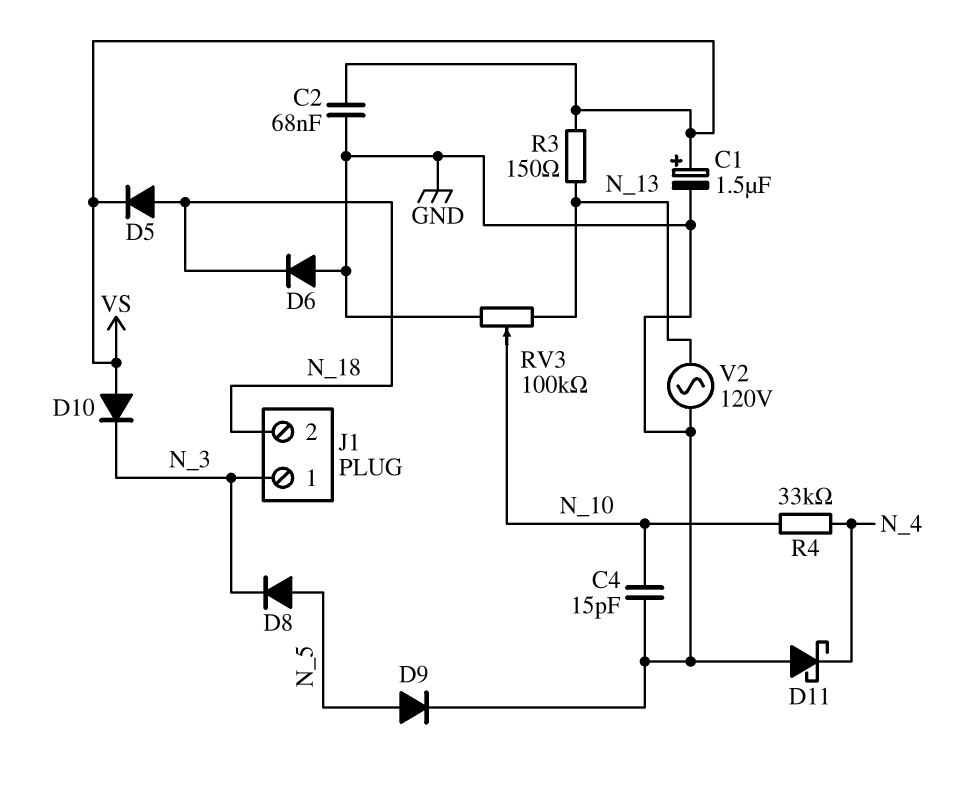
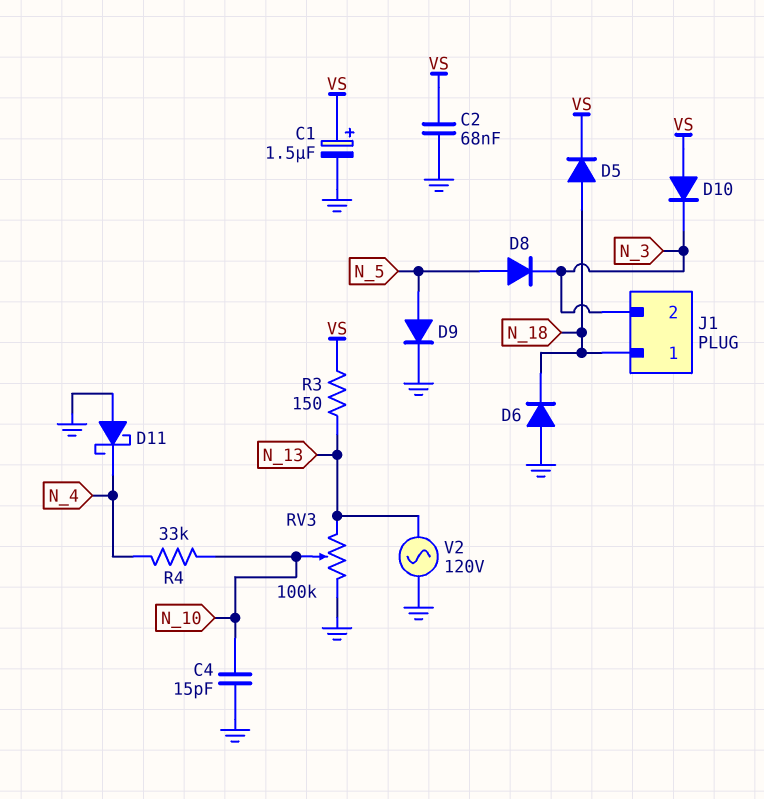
J1 pin 1: N_3 -> N_18
J1 pin 2: N_18 -> N_3

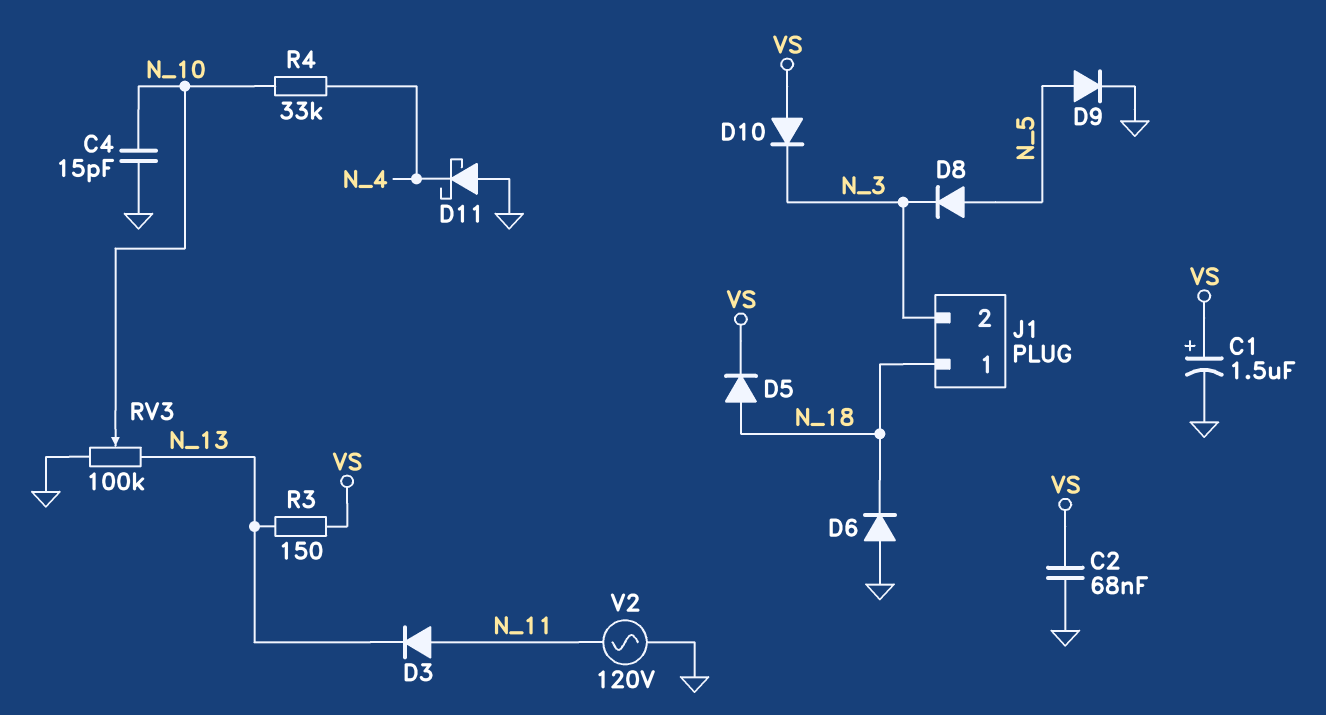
D3: none -> diode (A N_11, K N_13)
V2: AC 120V (GND, N_13) -> AC 120V (GND, N_11)

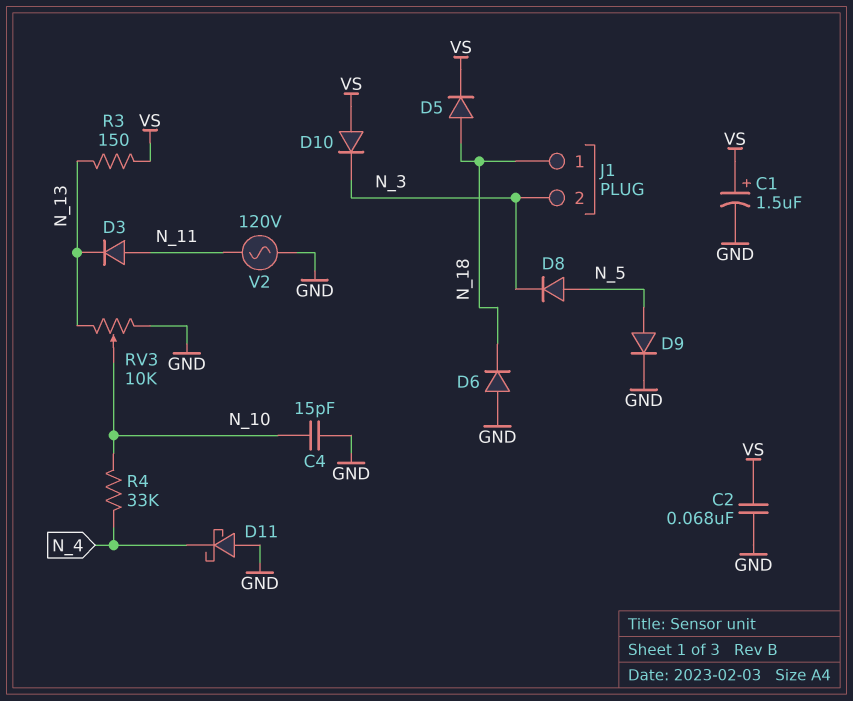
RV3: 100k (GND, N_13, wiper N_10) -> 10k (GND, N_13, wiper N_10)

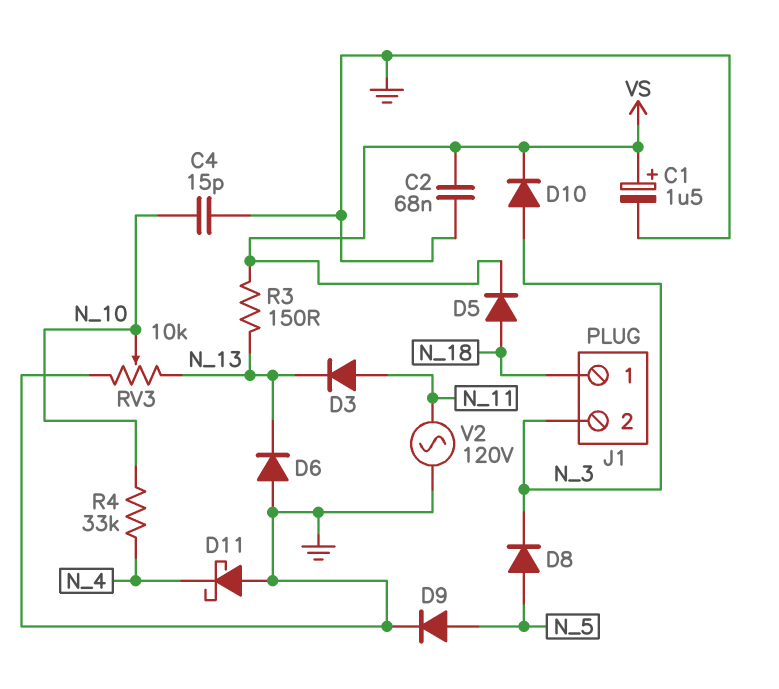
D6: diode (A GND, K N_18) -> diode (A GND, K N_13)
D10: diode (A VS, K N_3) -> diode (A N_3, K VS)

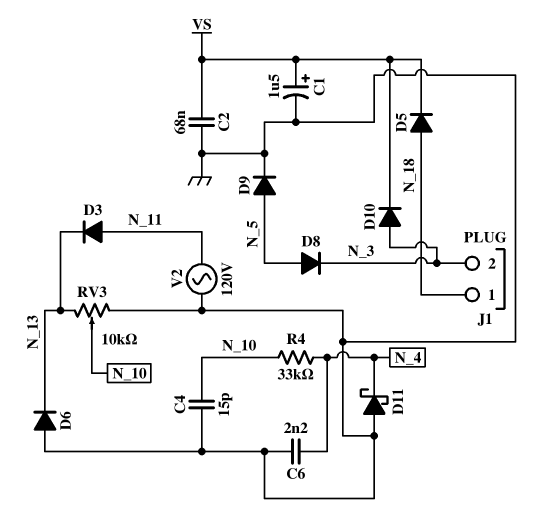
C6: none -> 2.2nF (GND, N_4)
R3: 150 (N_13, VS) -> none

